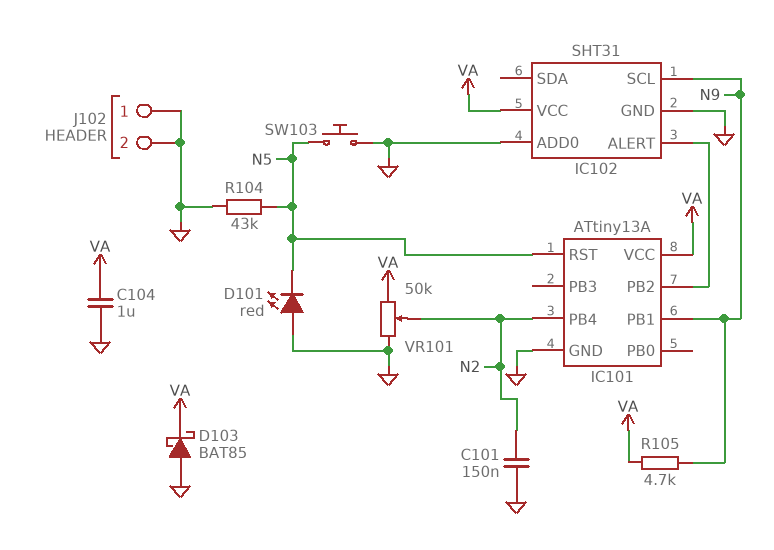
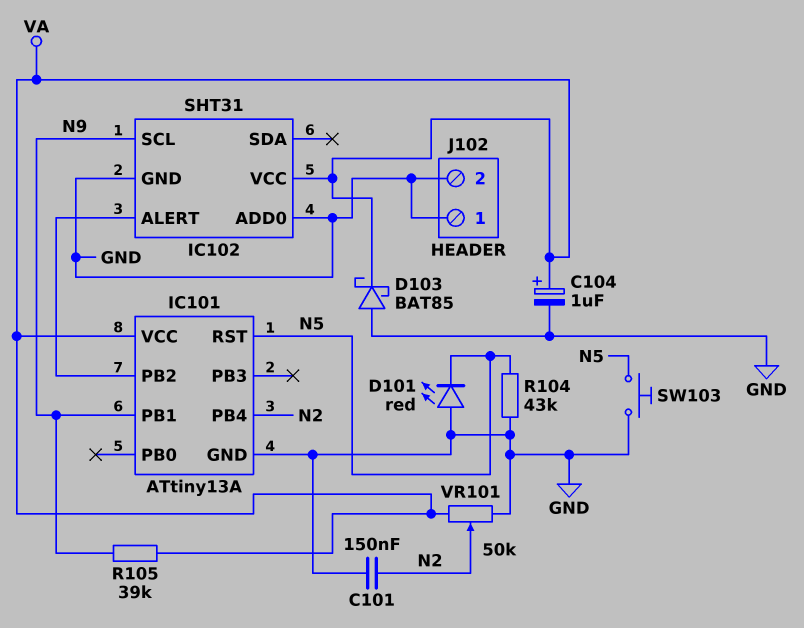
C104: 1uF (GND, VA) -> 1uF (plus VA, minus GND)
R105: 4.7k (N9, VA) -> 39k (N9, VA)

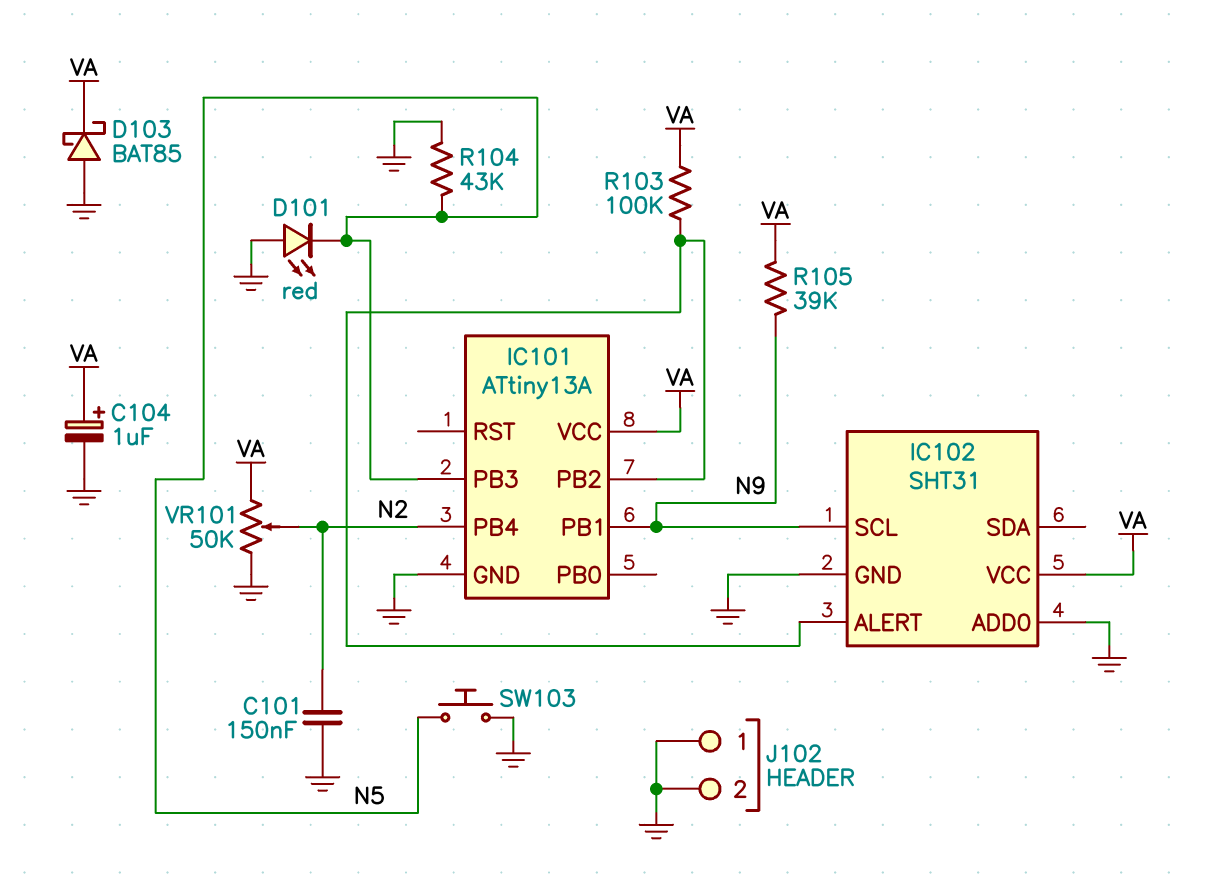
IC101 pin PB3: none -> N5
IC101 pin RST: N5 -> none
R103: none -> 100k (IC101/PB2, VA)

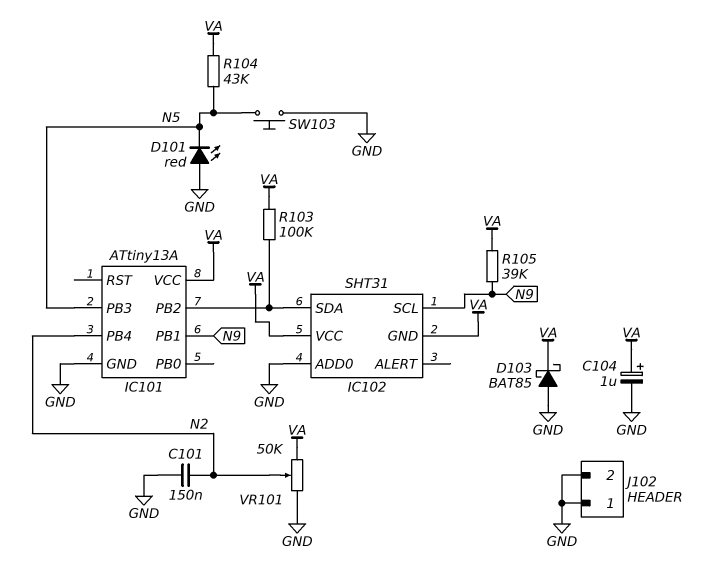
IC102 pin ALERT: IC101/PB2 -> none
IC102 pin GND: GND -> VA
IC102 pin SDA: none -> IC101/PB2
R104: 43k (GND, N5) -> 43k (N5, VA)

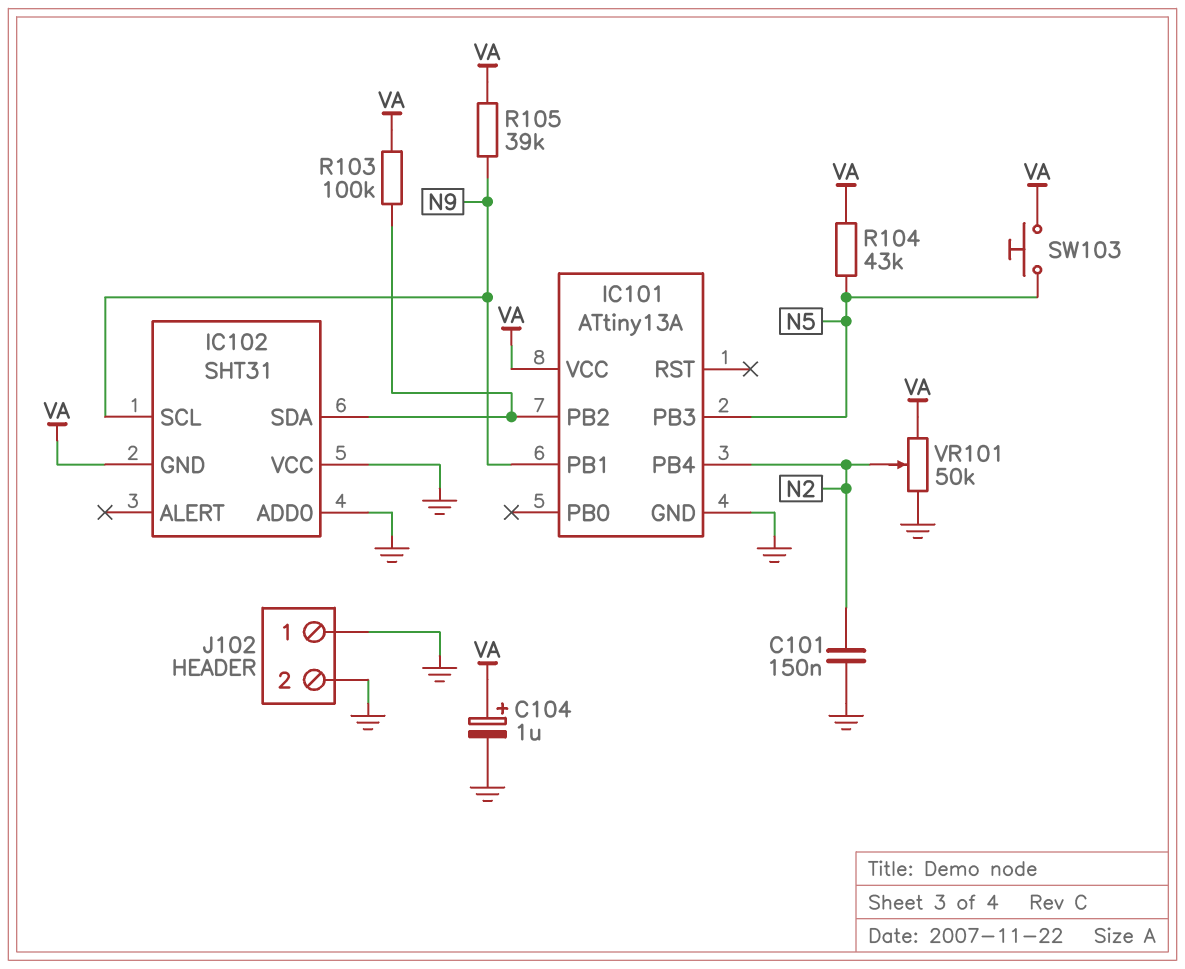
D101: LED red (A GND, K N5) -> none
D103: schottky BAT85 (A GND, K VA) -> none
IC102 pin VCC: VA -> GND
SW103: button (GND, N5) -> button (N5, VA)

